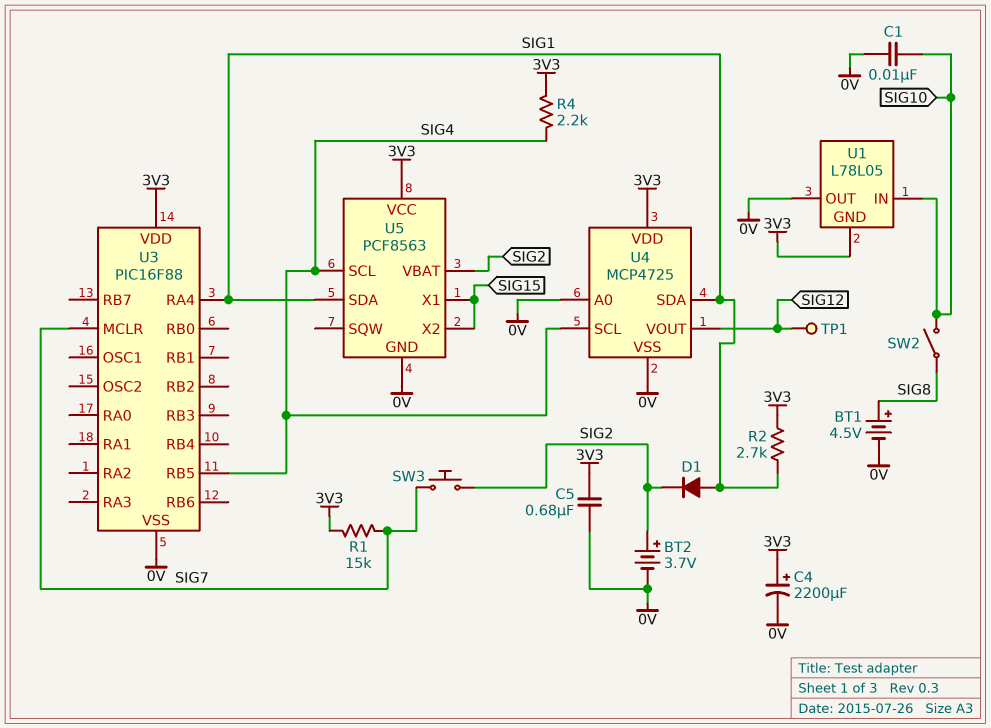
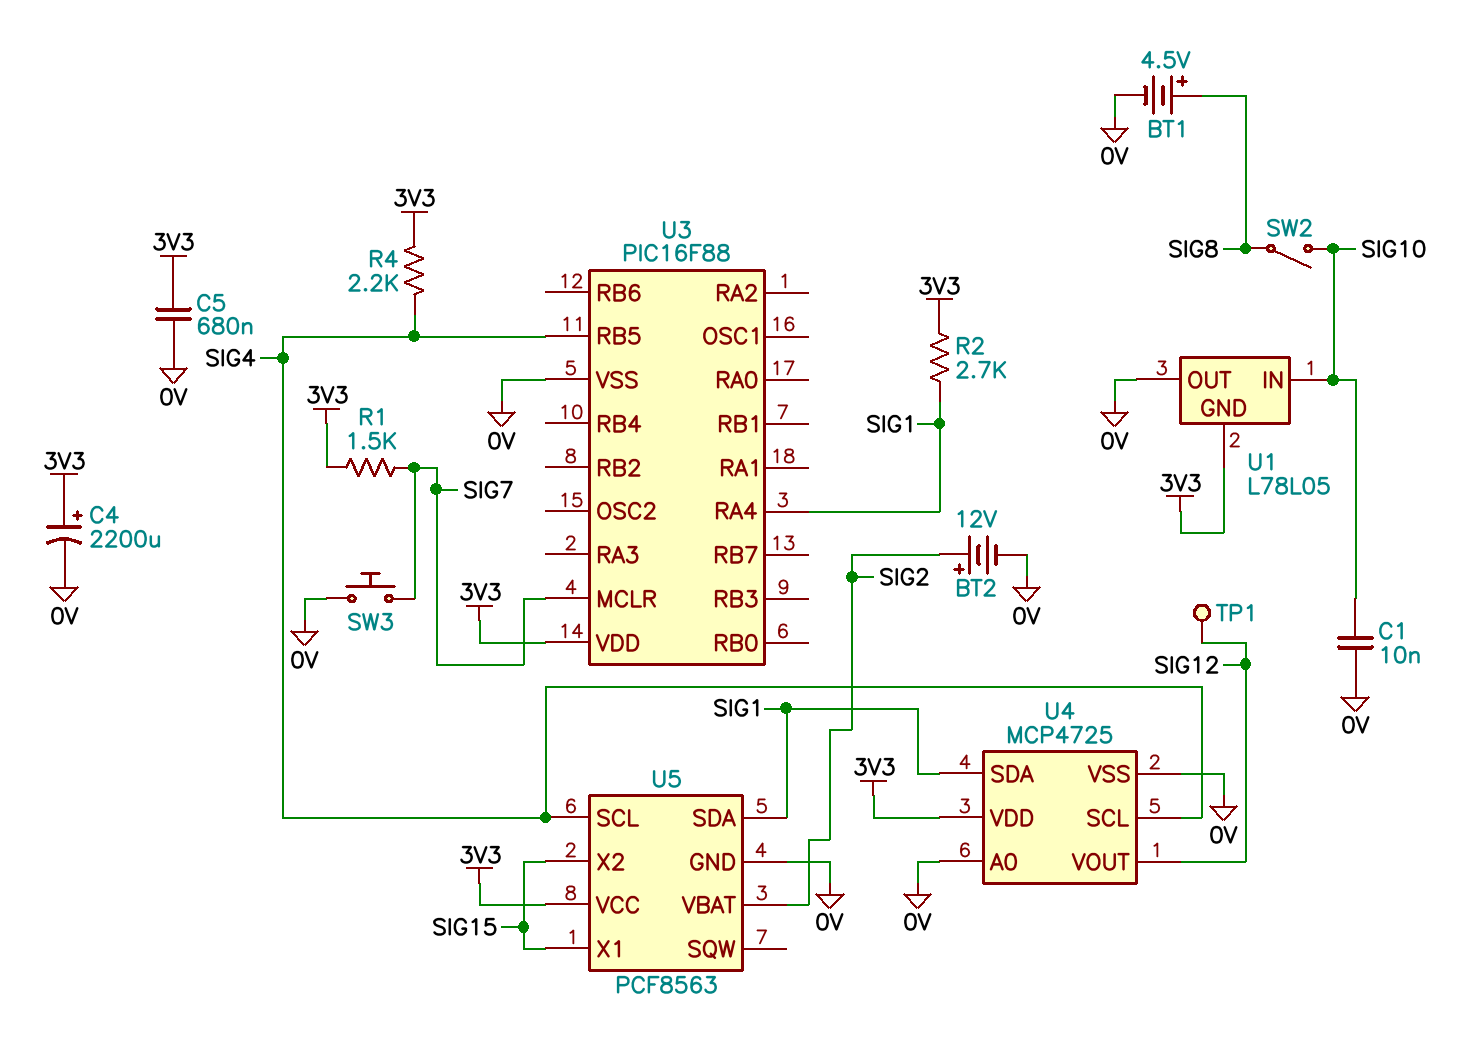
BT2: 3.7V (plus SIG2, minus 0V) -> 12V (plus SIG2, minus 0V)
D1: diode (A SIG1, K SIG2) -> none
R1: 15k (3V3, SIG7) -> 1.5k (3V3, SIG7)
SW3: button (SIG2, SIG7) -> button (0V, SIG7)

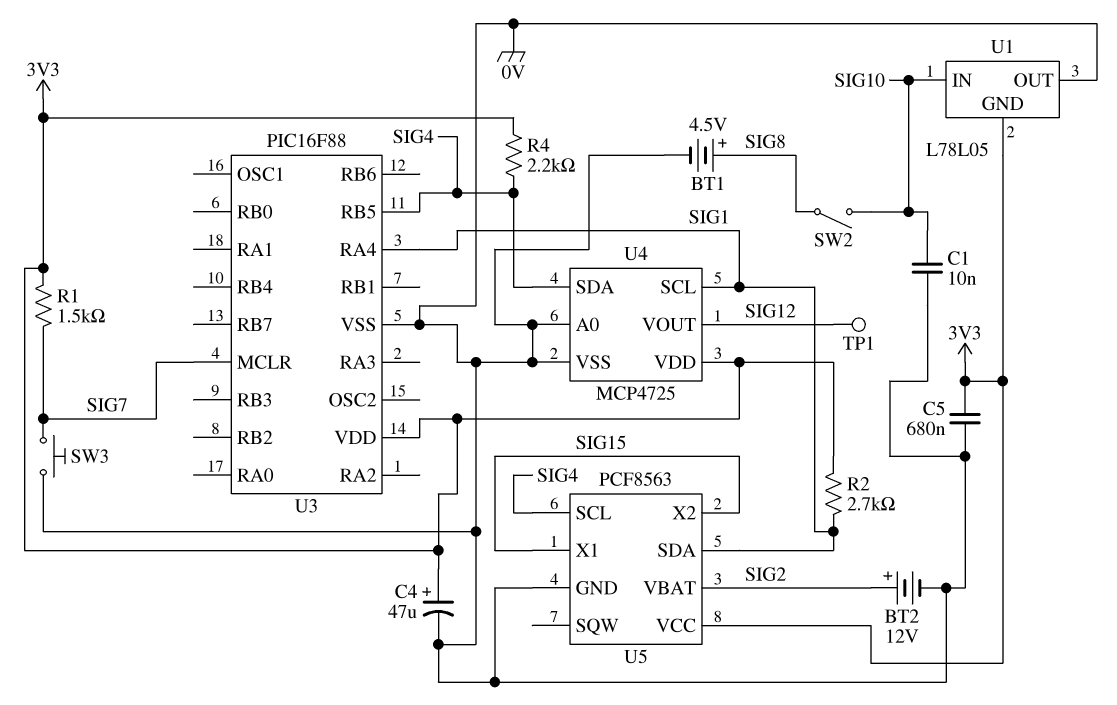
C4: 2200uF (plus 3V3, minus 0V) -> 47uF (plus 3V3, minus 0V)
U4 pin SCL: SIG4 -> SIG1
U4 pin SDA: SIG1 -> SIG4

